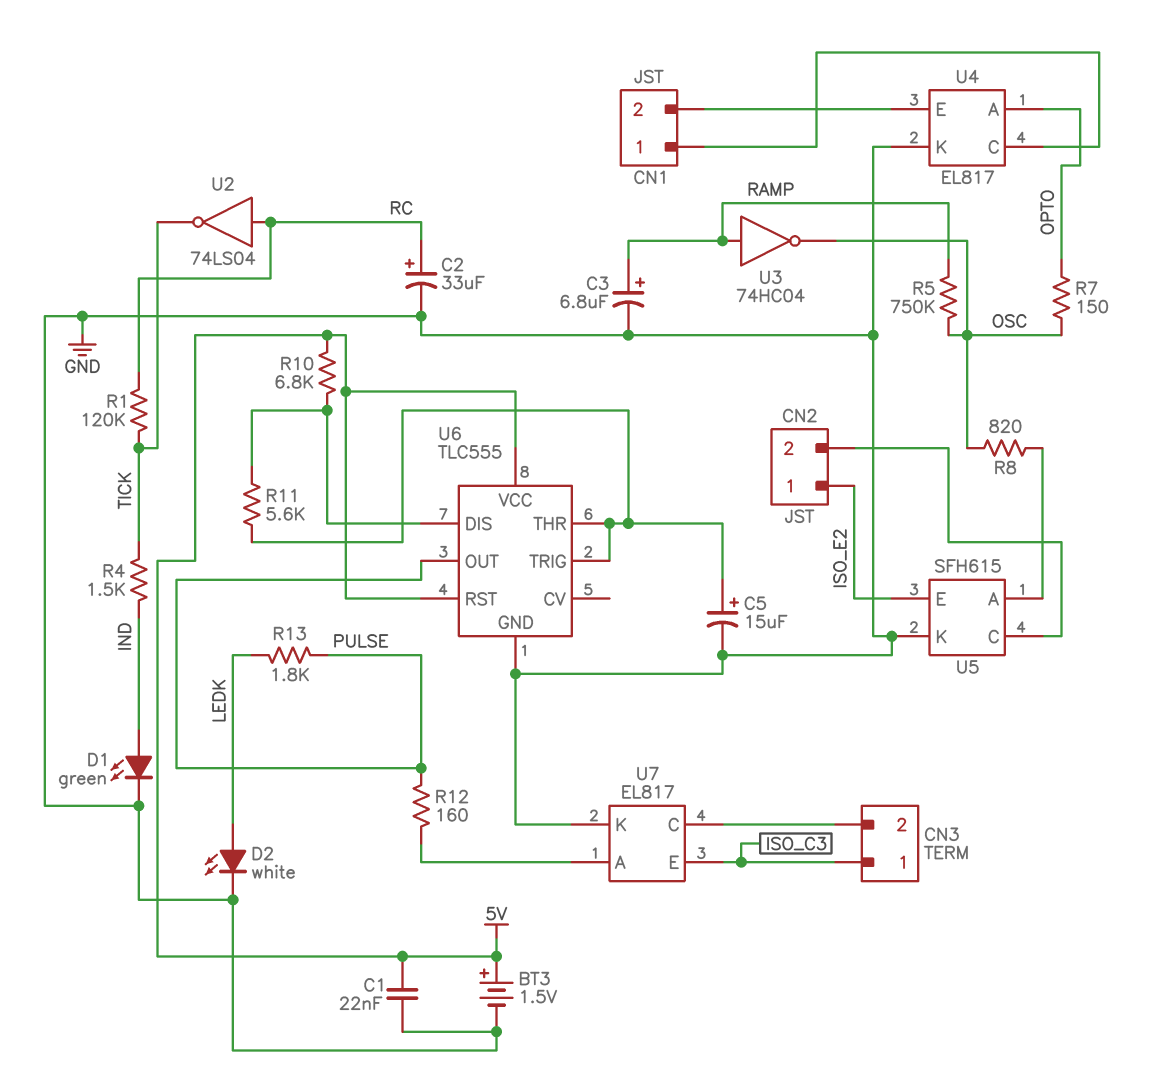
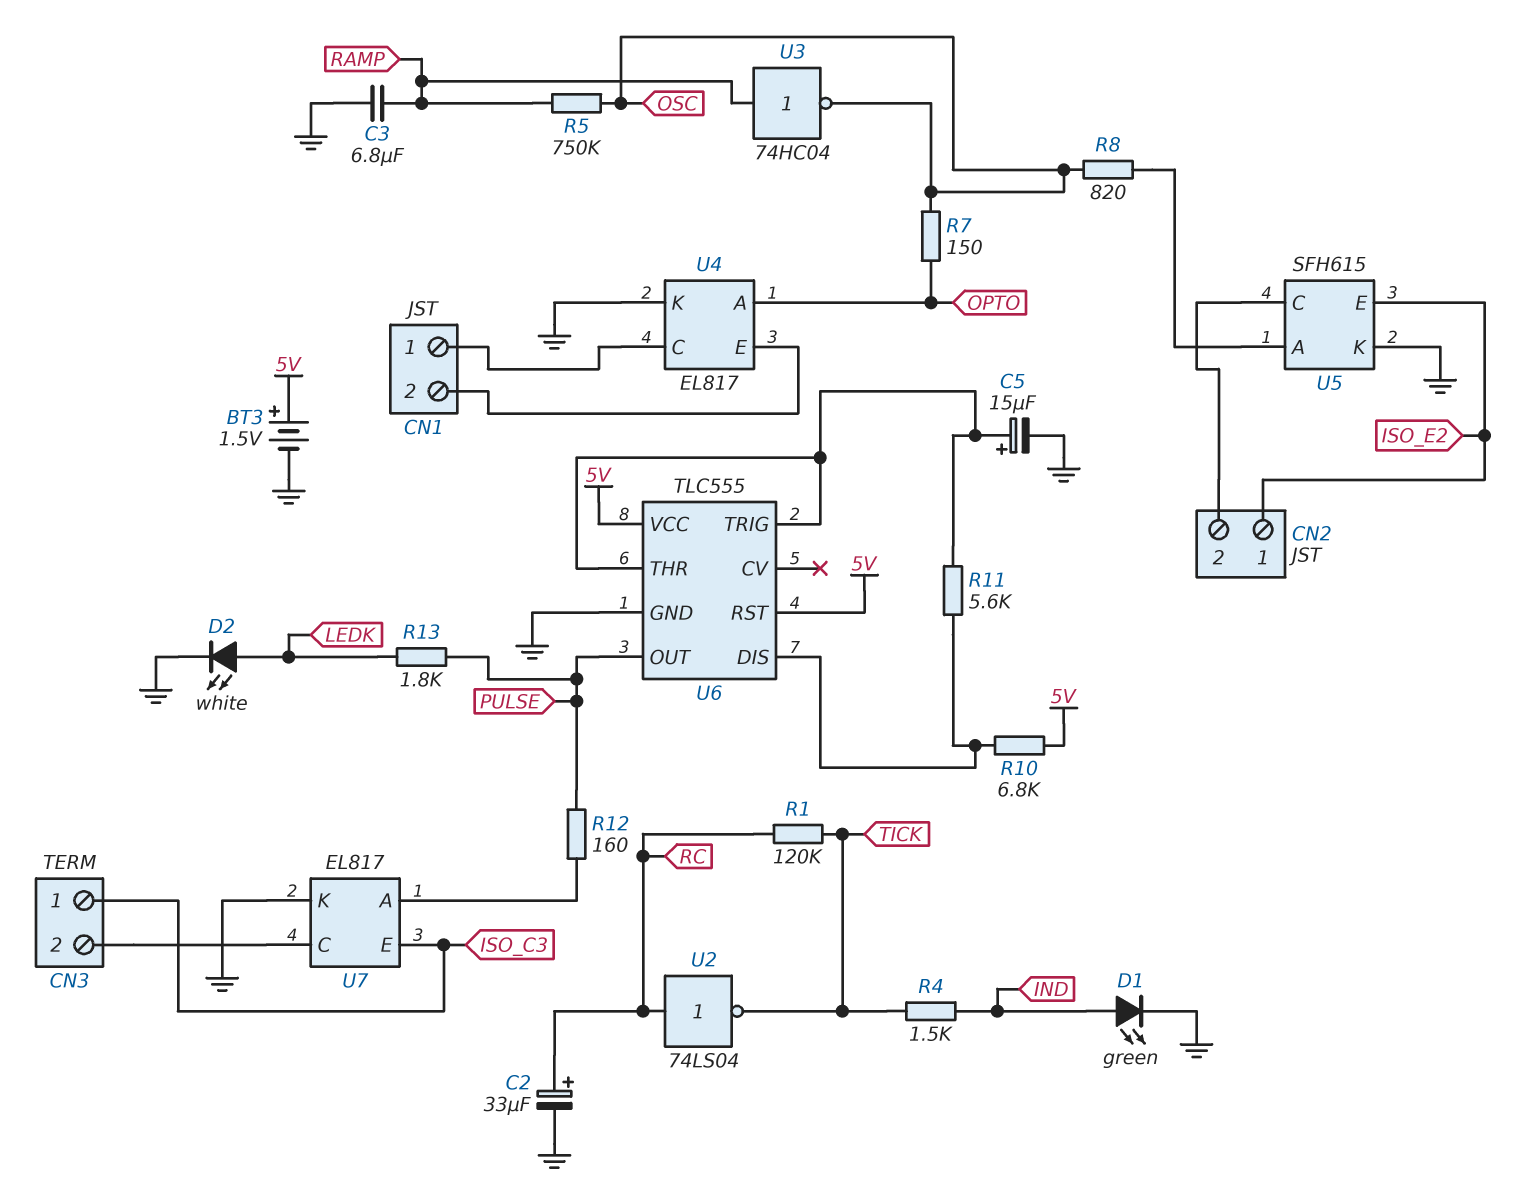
C1: 22nF (5V, GND) -> none
C3: 6.8uF (plus RAMP, minus GND) -> 6.8uF (GND, RAMP)

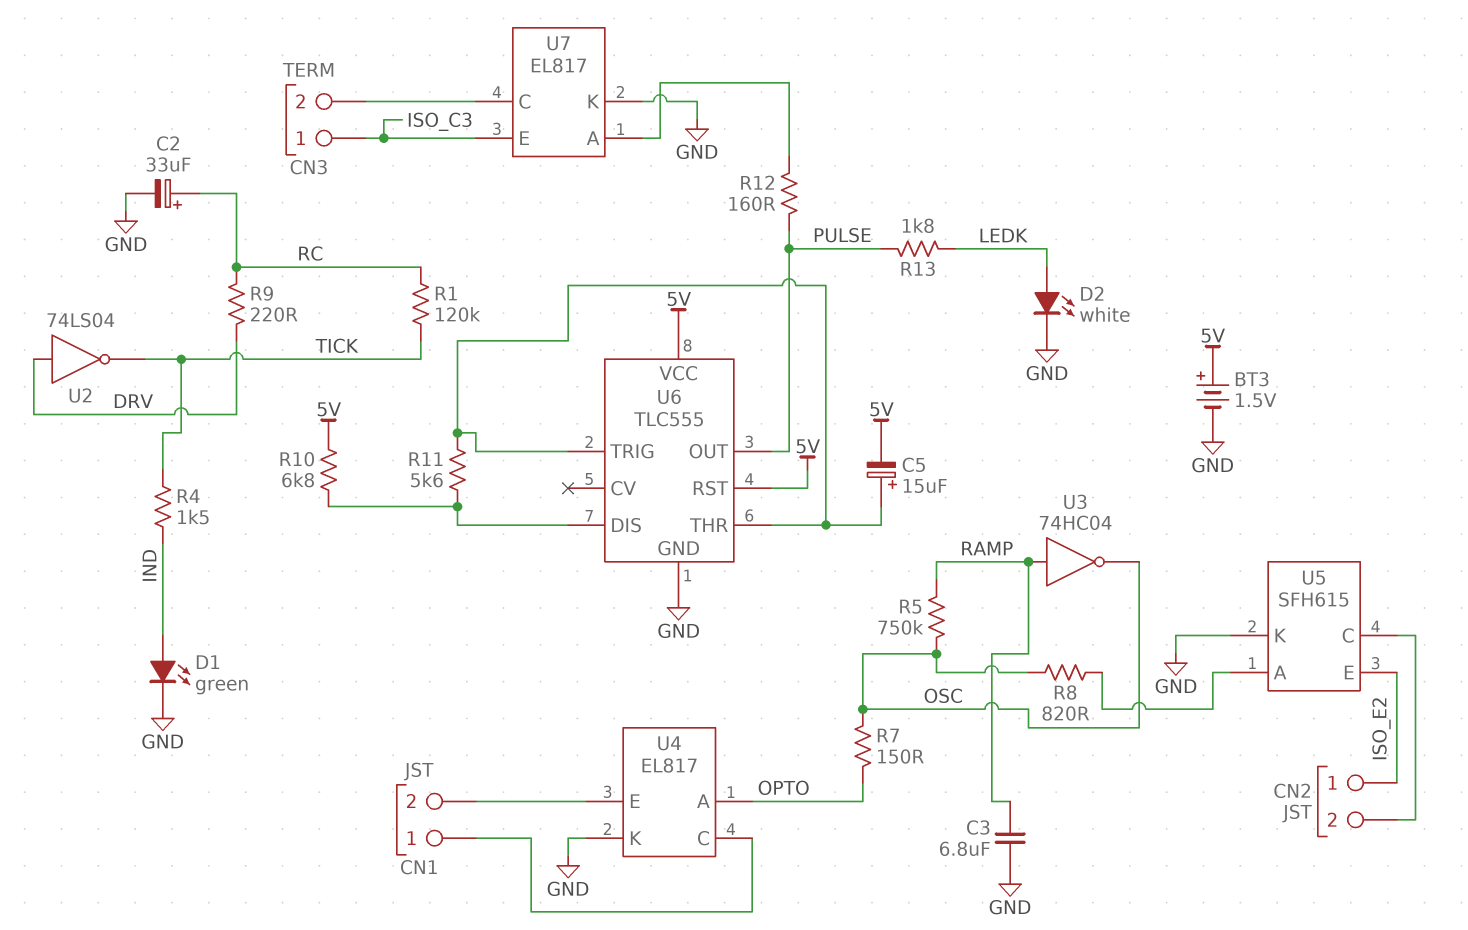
C5: 15uF (plus U6/THR, minus GND) -> 15uF (plus U6/THR, minus 5V)
R9: none -> 220 (DRV, RC)
U2: NOT 74LS04 (in RC, out TICK) -> NOT 74LS04 (in DRV, out TICK)

